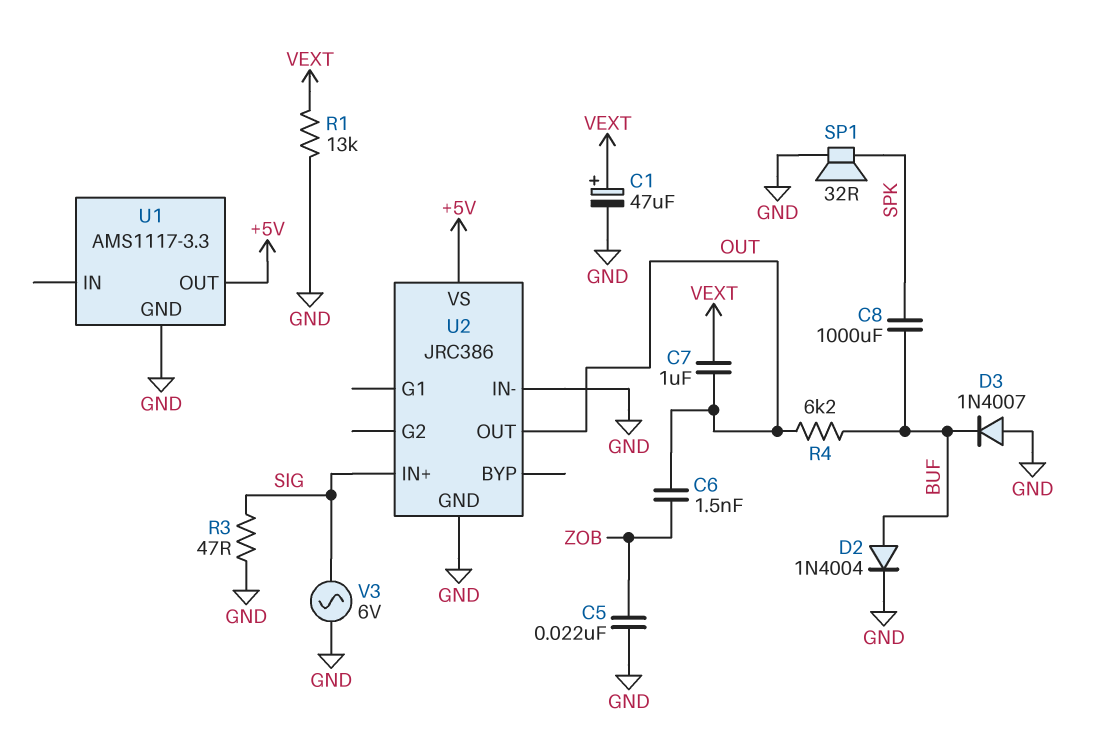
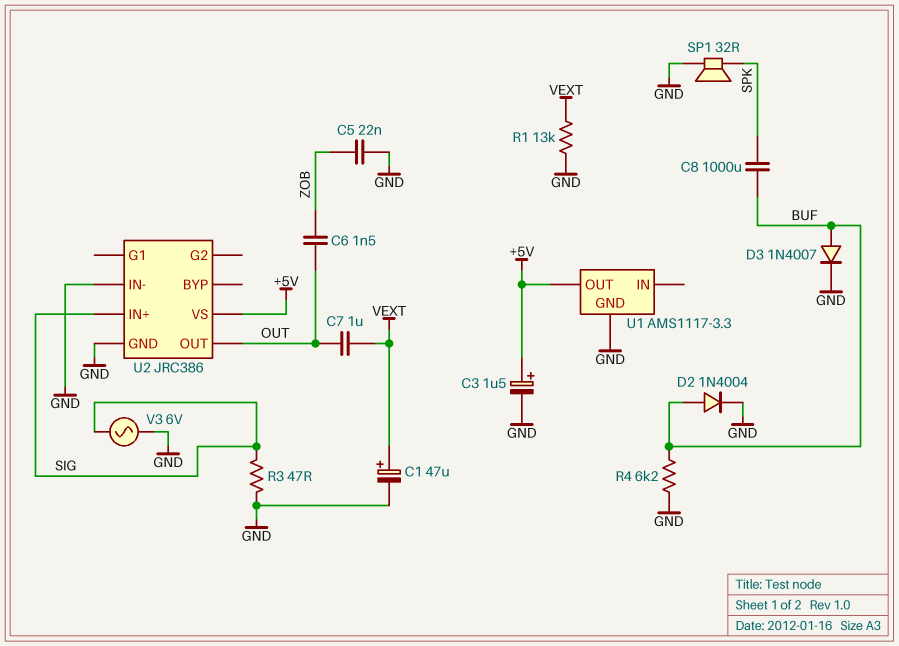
C3: none -> 1.5uF (plus +5V, minus GND)
D3: diode 1N4007 (A GND, K BUF) -> diode 1N4007 (A BUF, K GND)
R4: 6.2k (BUF, OUT) -> 6.2k (BUF, GND)

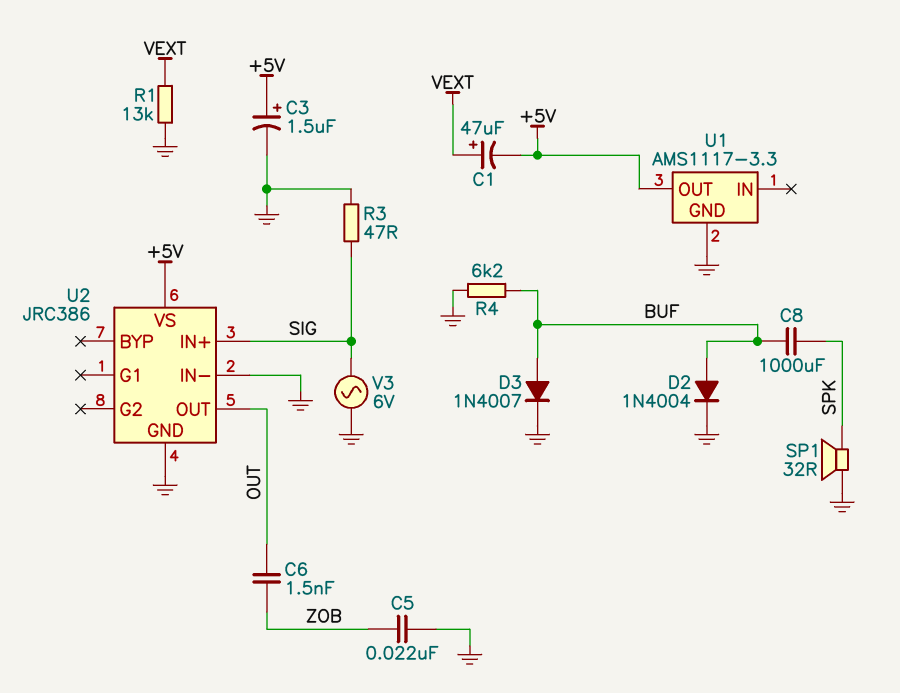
C1: 47uF (plus VEXT, minus GND) -> 47uF (plus VEXT, minus +5V)
C7: 1uF (OUT, VEXT) -> none

